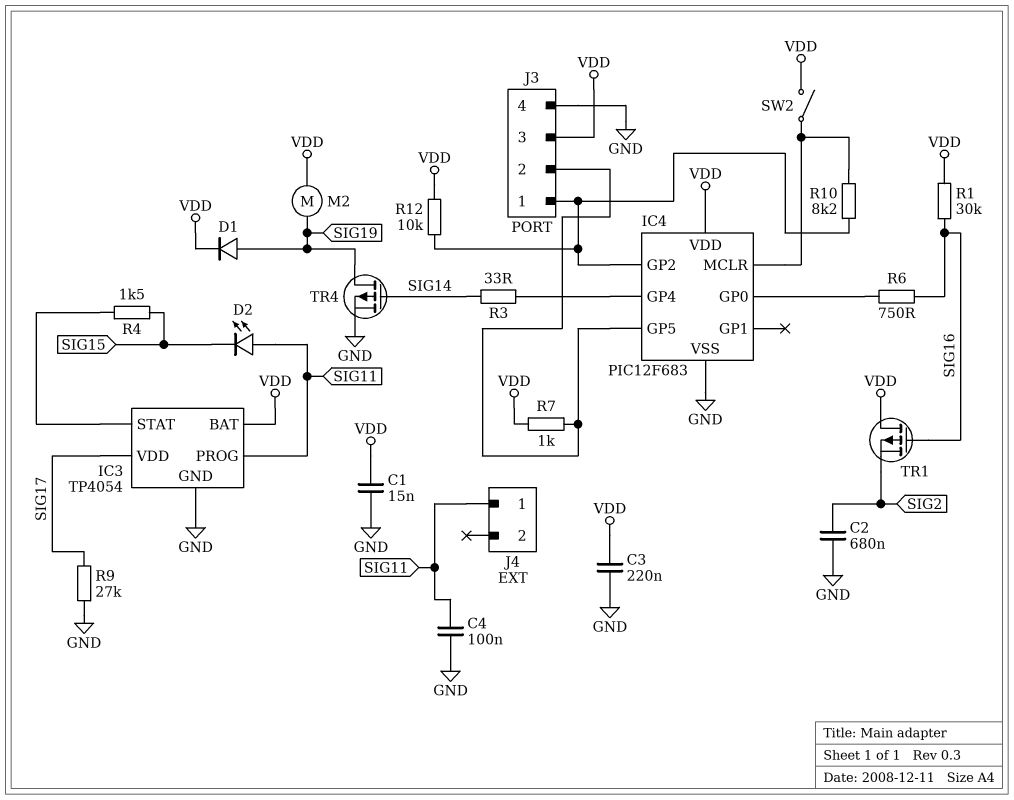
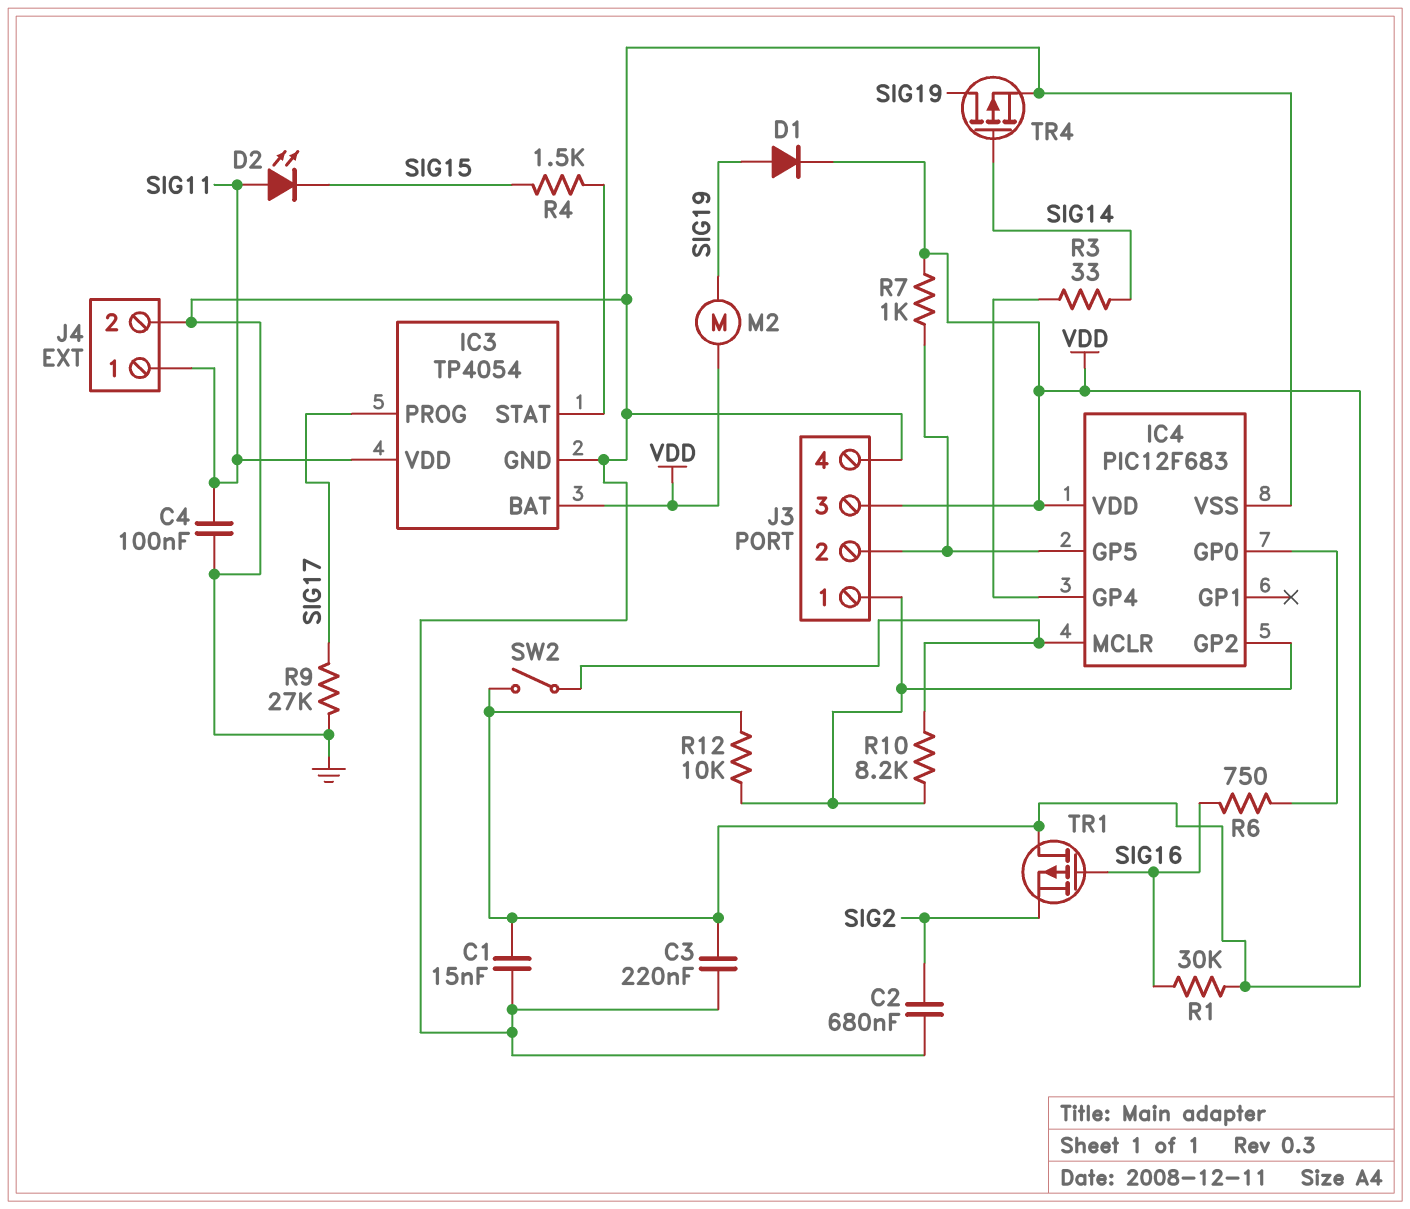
IC3 pin PROG: SIG11 -> SIG17
IC3 pin VDD: SIG17 -> SIG11
J4 pin 2: none -> GND

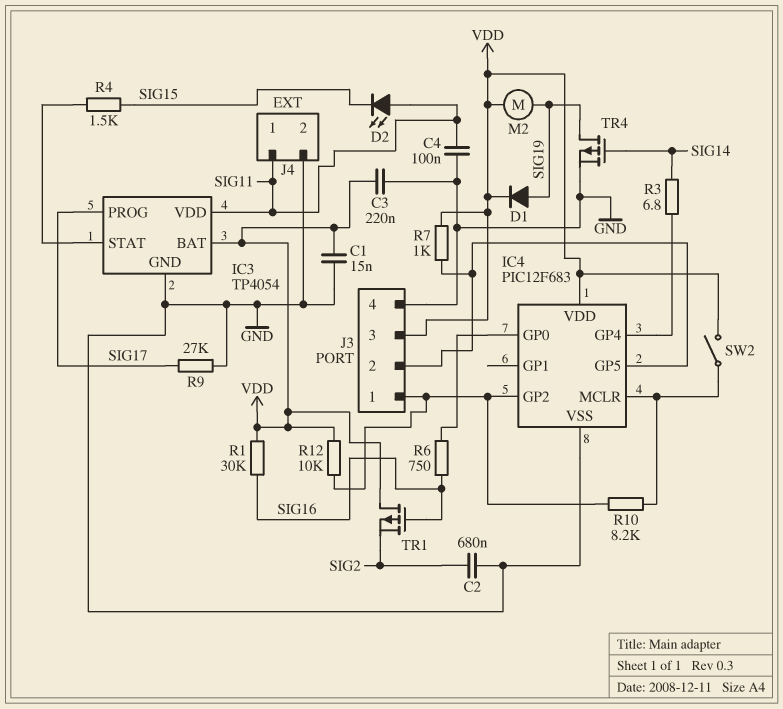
R3: 33 (IC4/GP4, SIG14) -> 6.8 (IC4/GP4, SIG14)

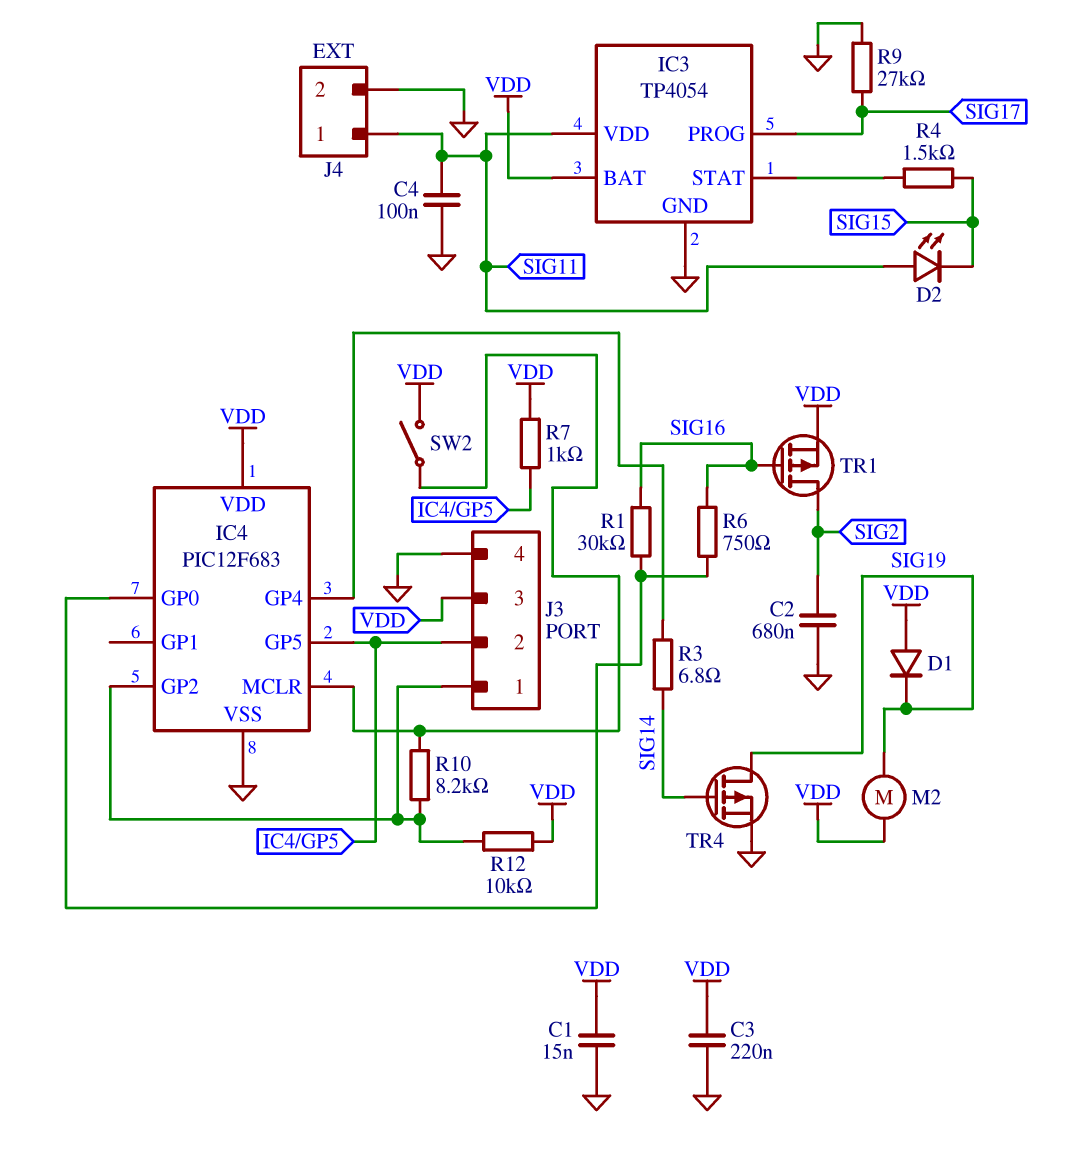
D1: diode (A SIG19, K VDD) -> diode (A VDD, K SIG19)
R1: 30k (SIG16, VDD) -> 30k (IC4/GP0, SIG16)
TR1: PMOS (G SIG16, D VDD, S SIG2) -> PMOS (G SIG16, D SIG2, S VDD)

